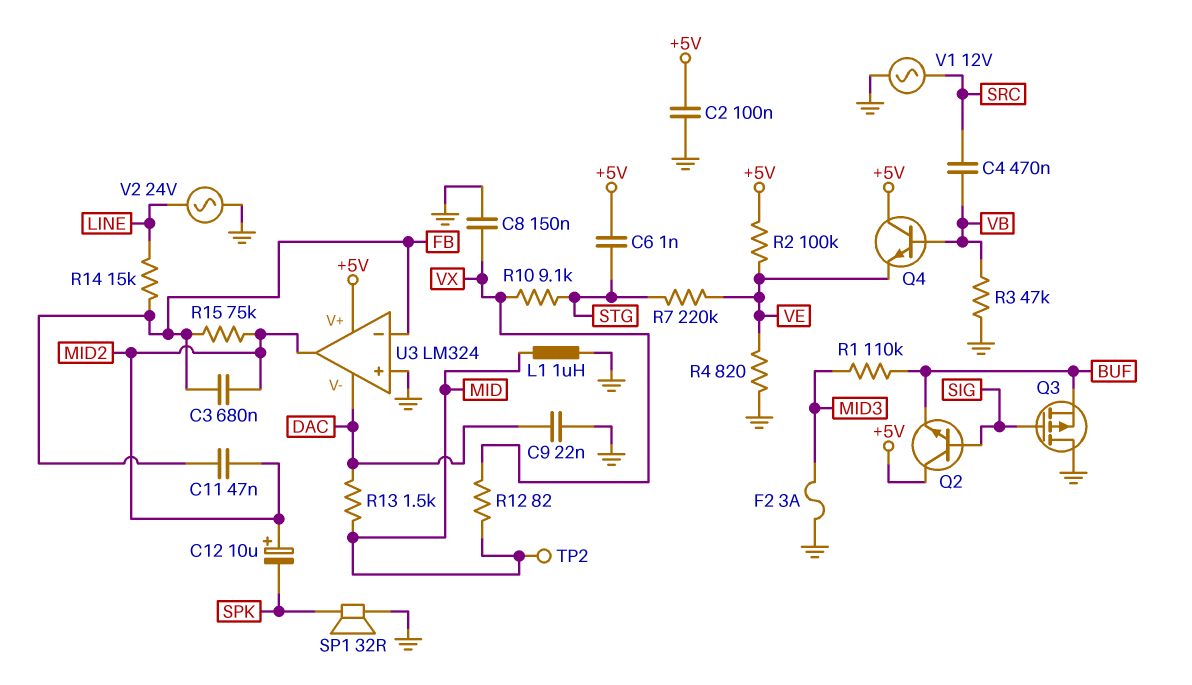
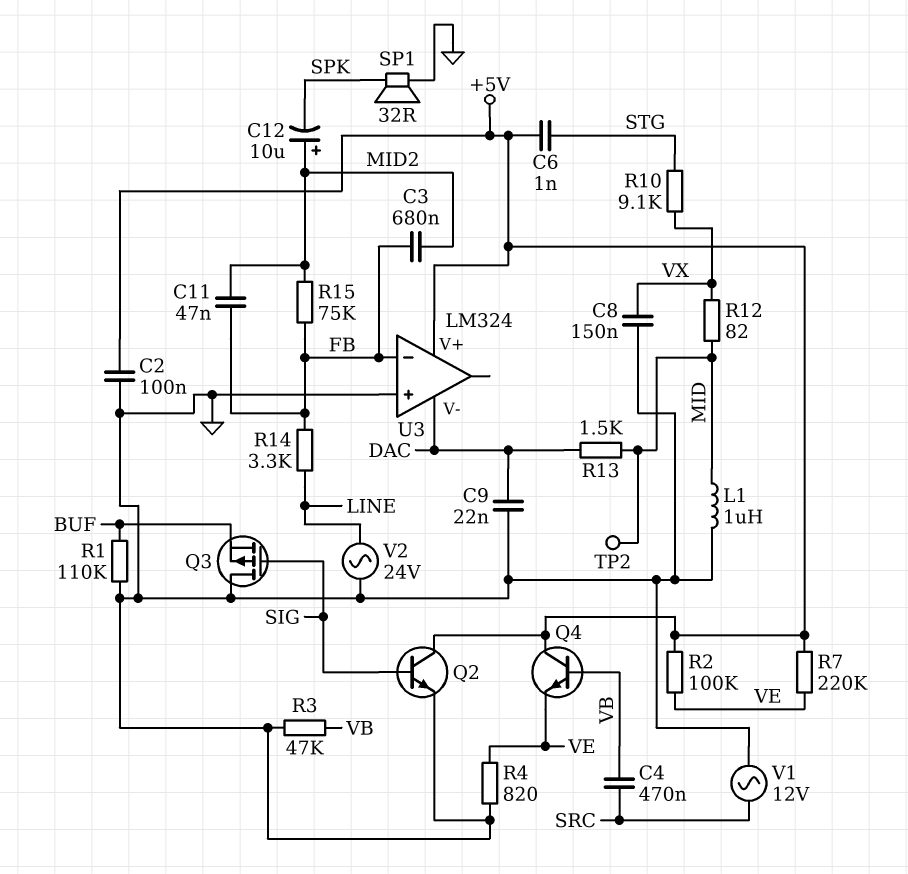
F2: 3A (GND, MID3) -> none
Q2: NPN (B SIG, C +5V, E BUF) -> NPN (B SIG, C +5V, E GND)
R1: 110k (BUF, MID3) -> 110k (BUF, GND)
R7: 220k (STG, VE) -> 220k (+5V, VE)
R14: 15k (FB, LINE) -> 3.3k (FB, LINE)
U3 pin out: MID2 -> none

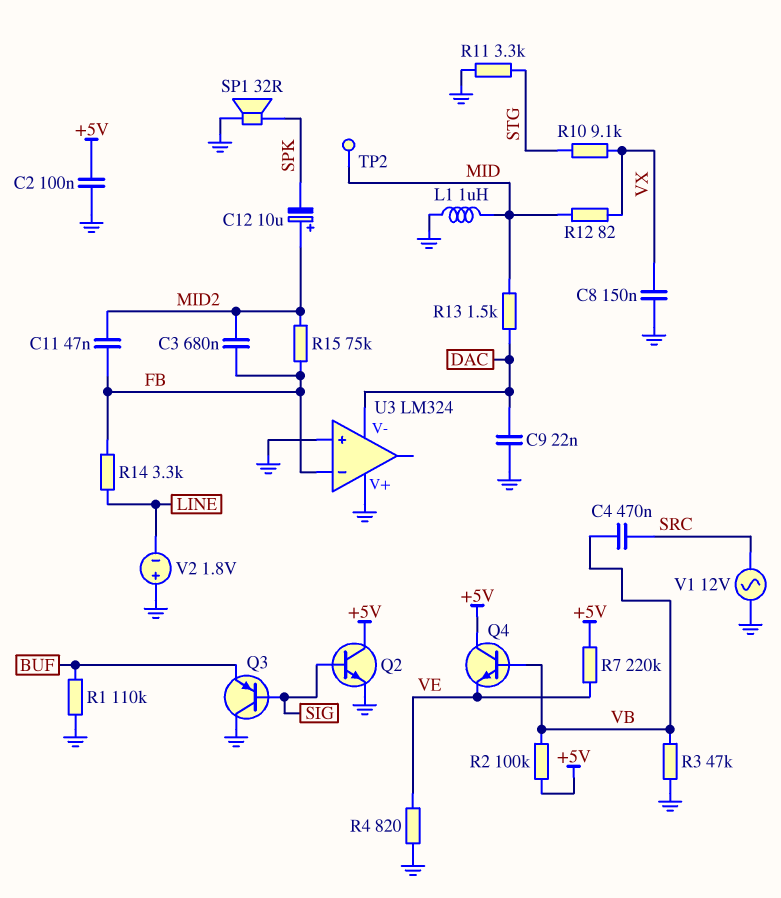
C6: 1nF (+5V, STG) -> none
Q3: PMOS (G SIG, D GND, S BUF) -> PNP (B SIG, C GND, E BUF)
R2: 100k (+5V, VE) -> 100k (+5V, VB)
R11: none -> 3.3k (GND, STG)
U3 pin V+: +5V -> GND
V2: AC 24V (GND, LINE) -> 1.8V (plus GND, minus LINE)

